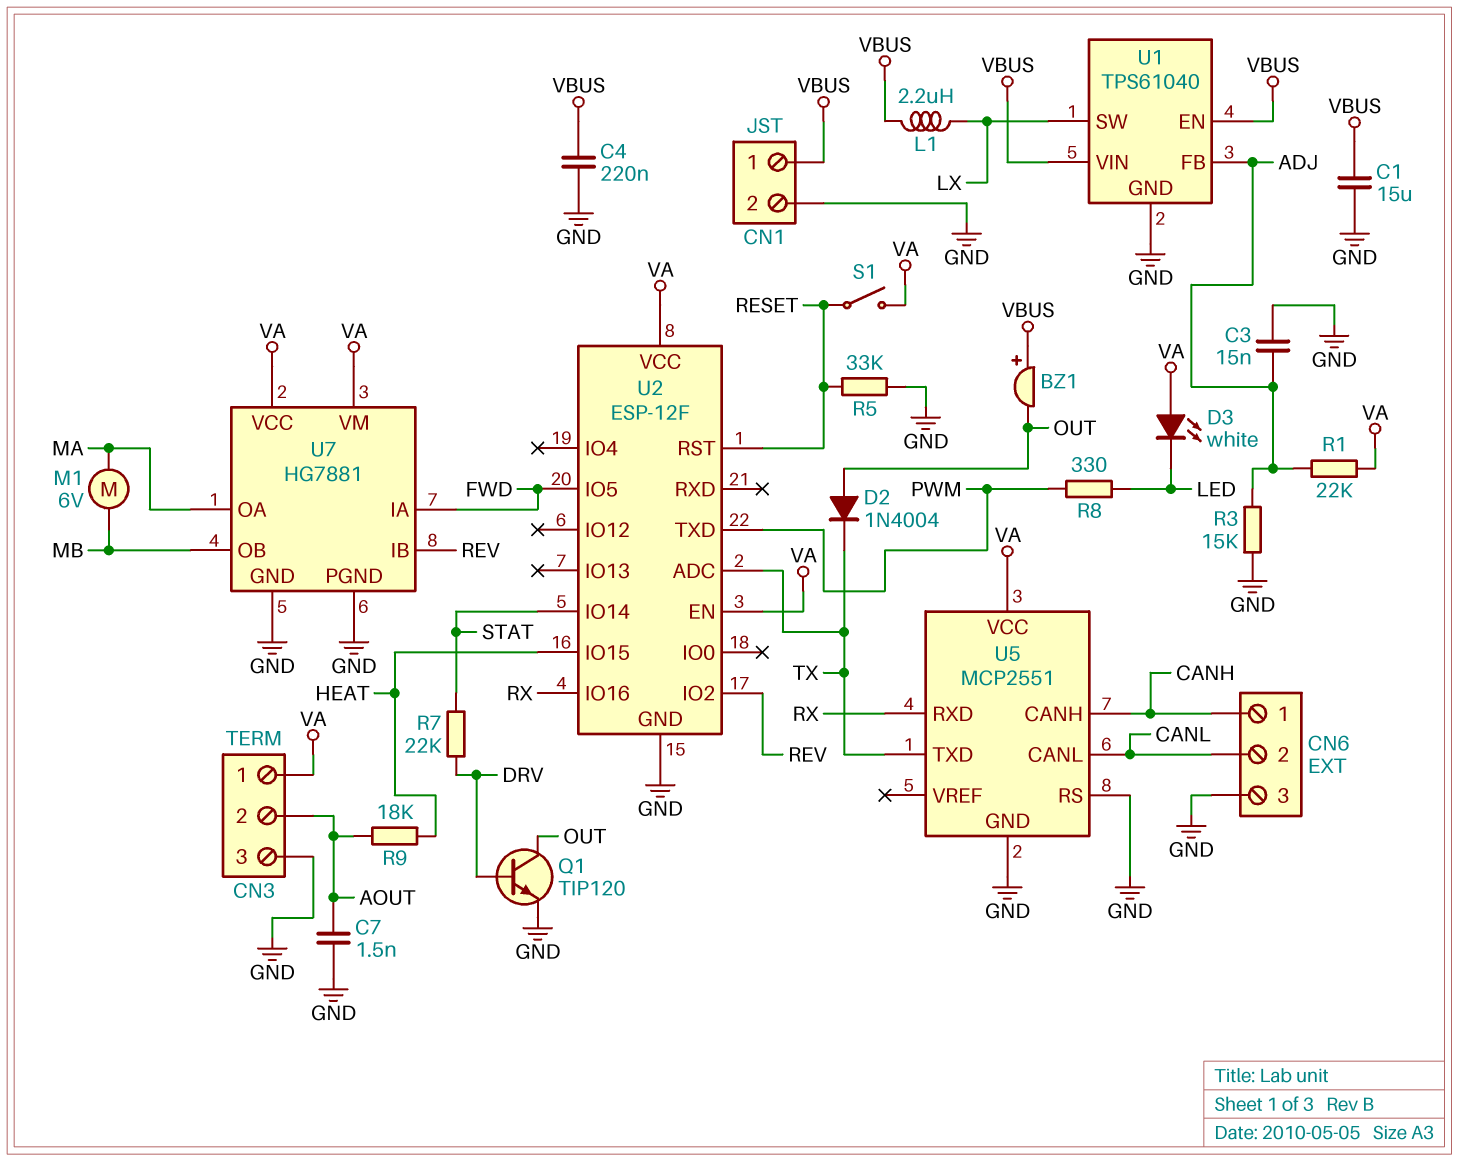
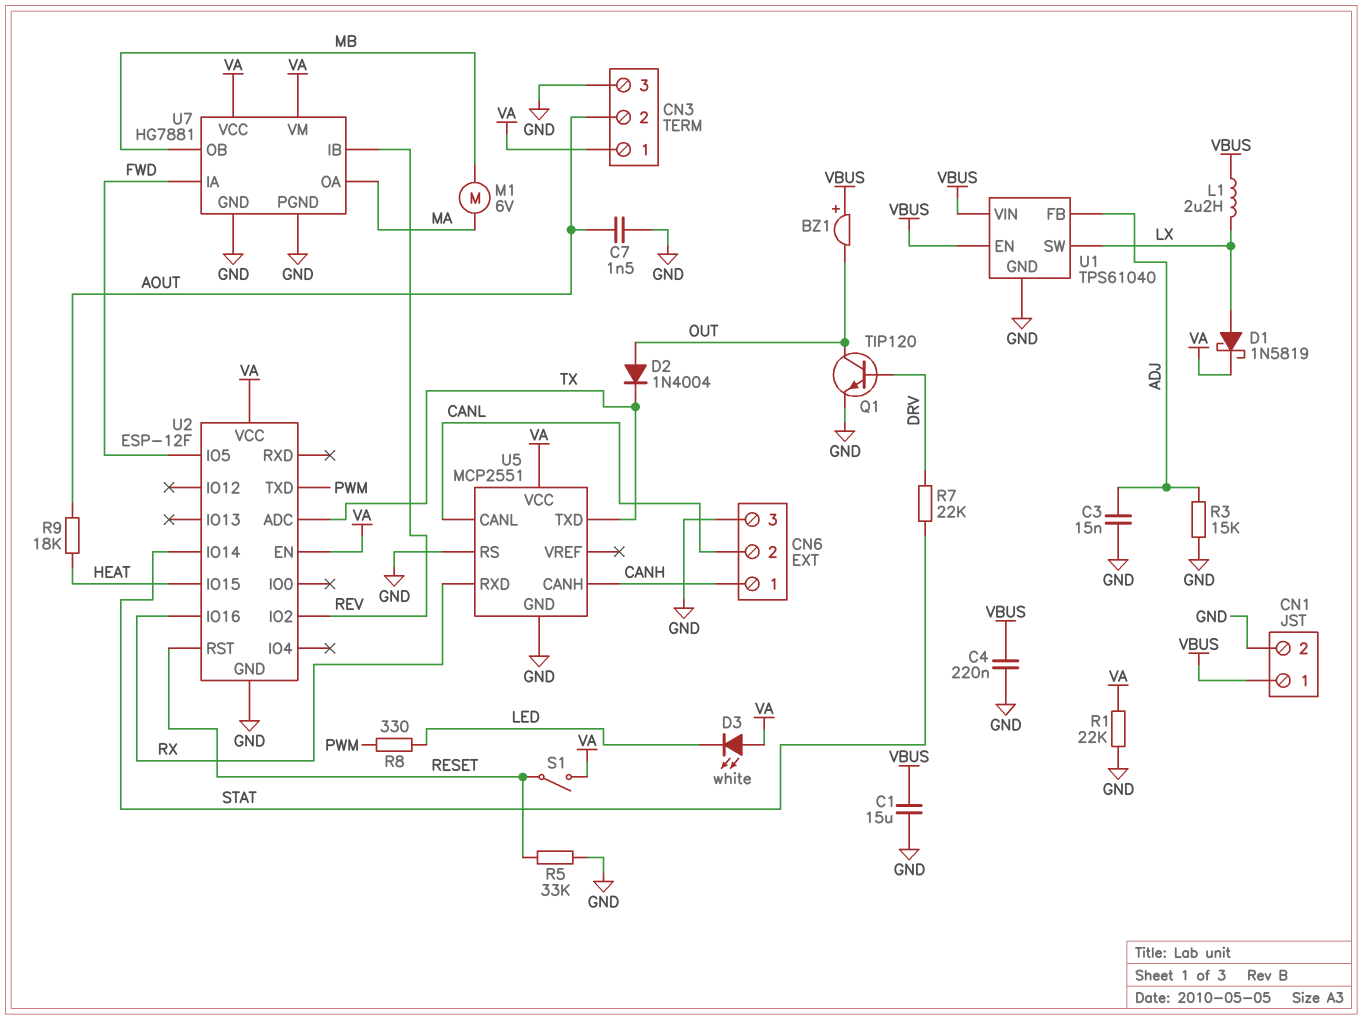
D1: none -> schottky 1N5819 (A LX, K VA)
R1: 22k (ADJ, VA) -> 22k (GND, VA)

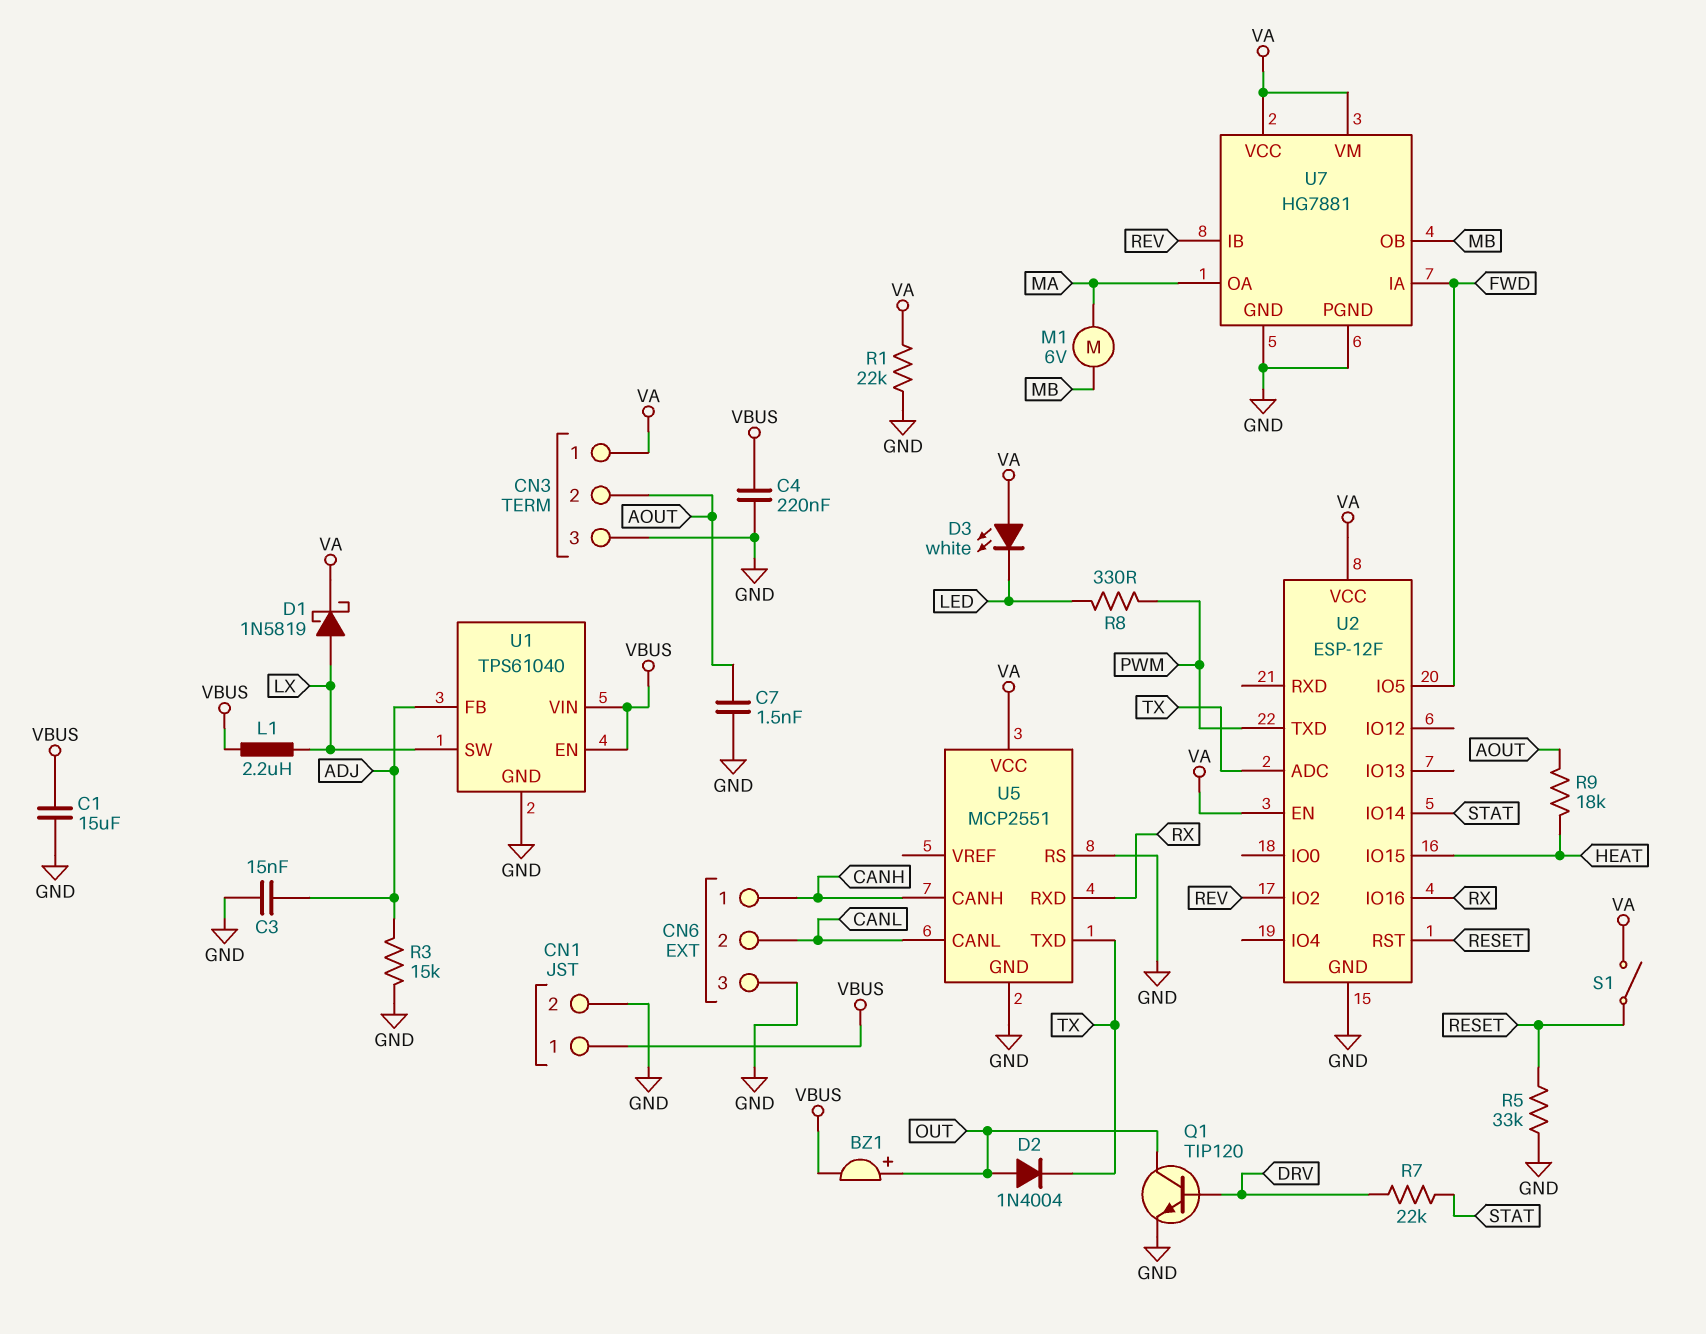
BZ1: buzzer (plus VBUS, minus OUT) -> buzzer (plus OUT, minus VBUS)

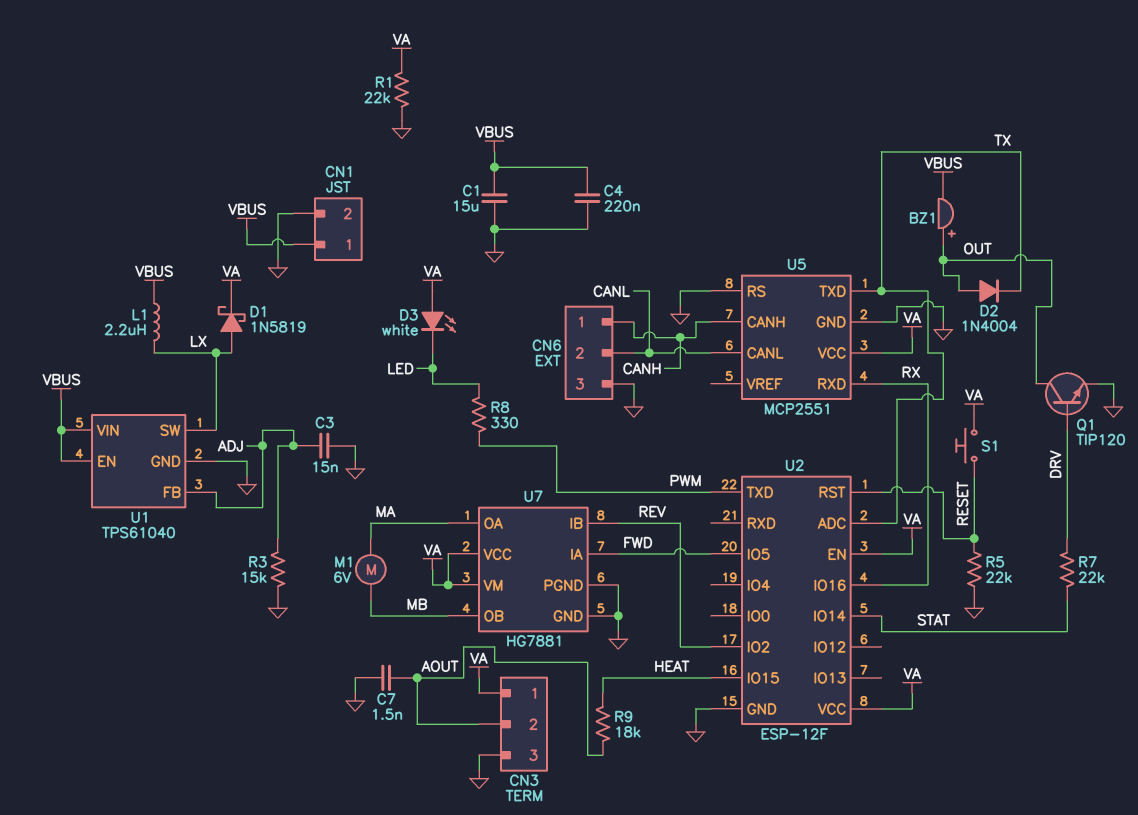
R5: 33k (GND, RESET) -> 22k (GND, RESET)
S1: switch (RESET, VA) -> button (RESET, VA)

